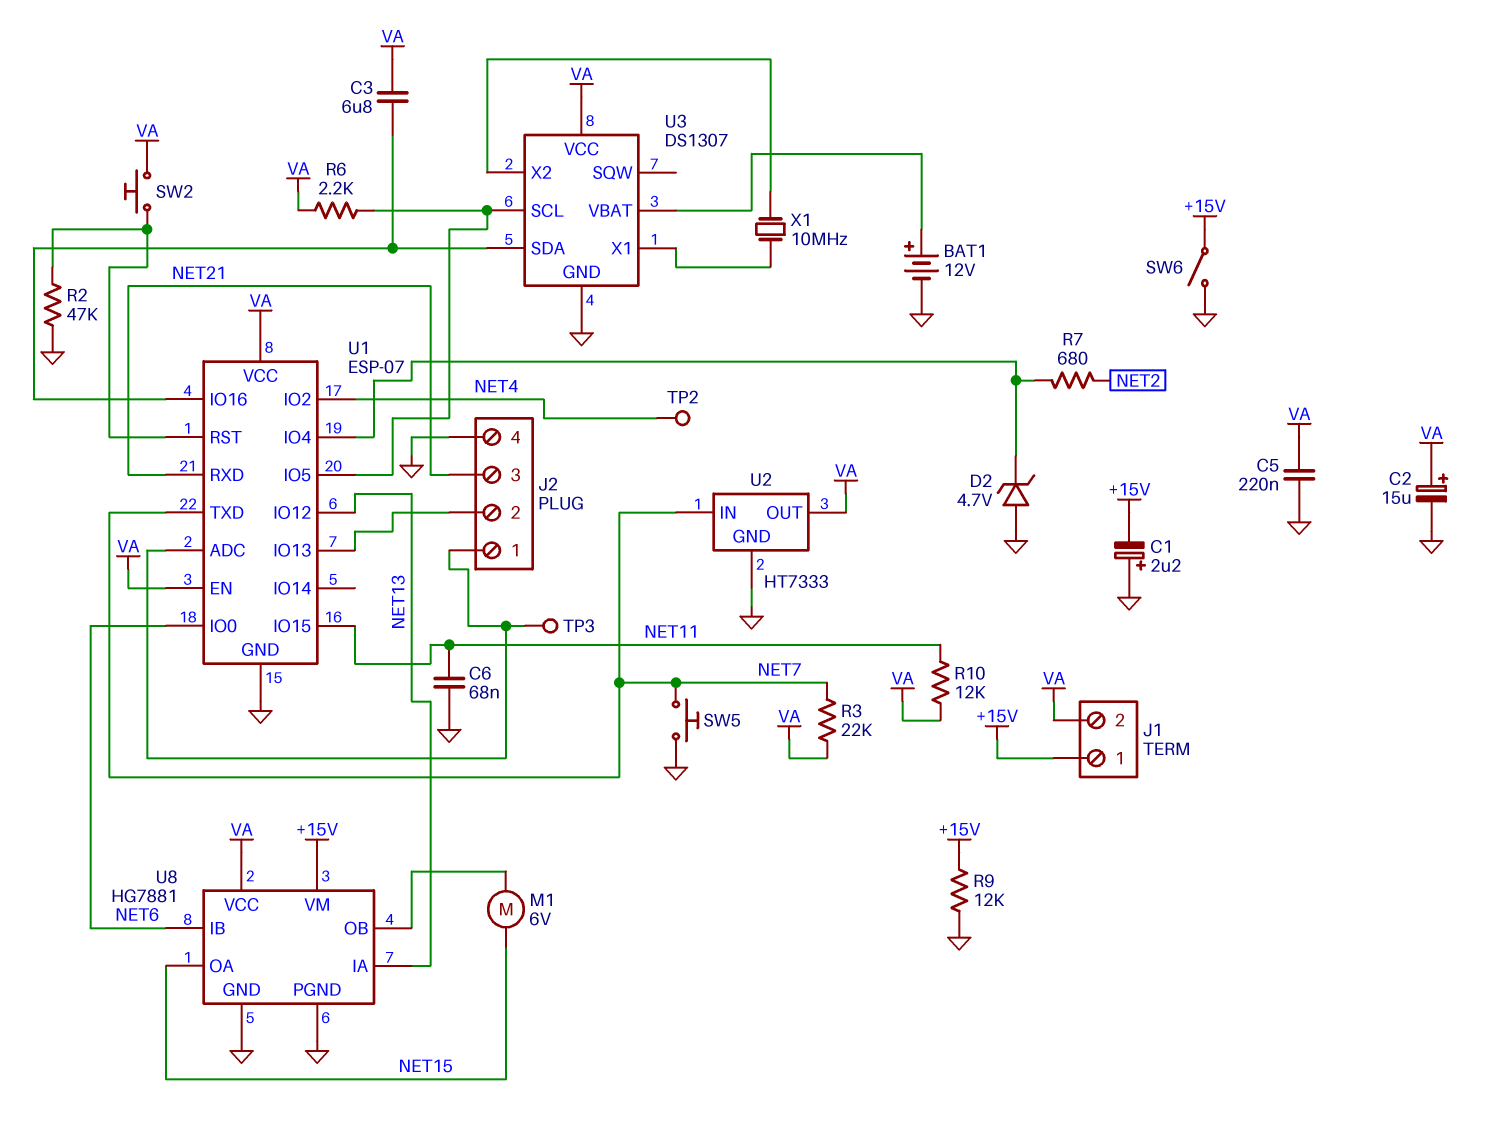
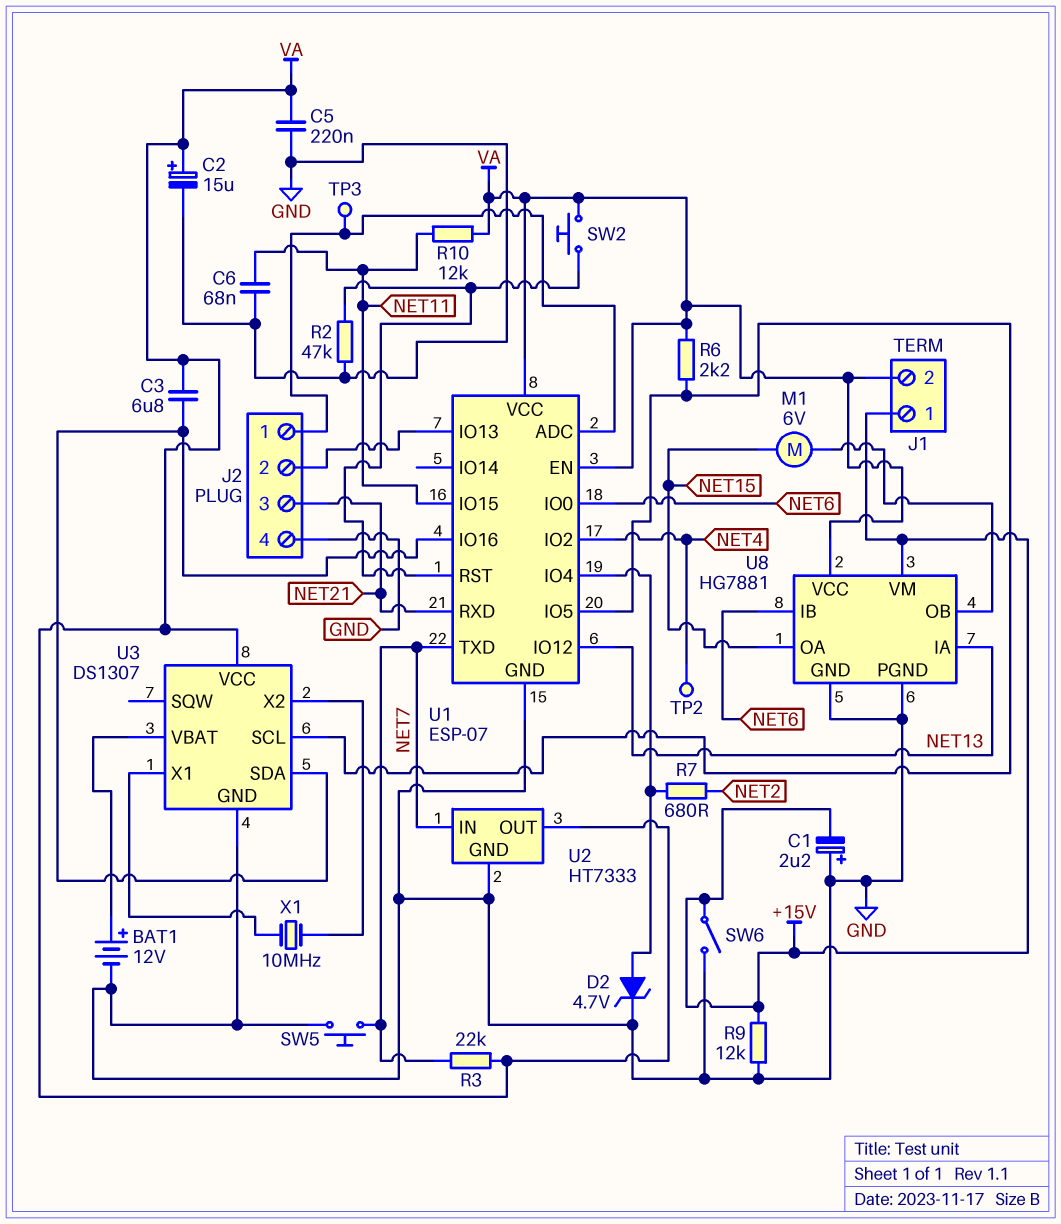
D2: zener 4.7V (A GND, K U1/IO4) -> zener 4.7V (A U1/IO4, K GND)

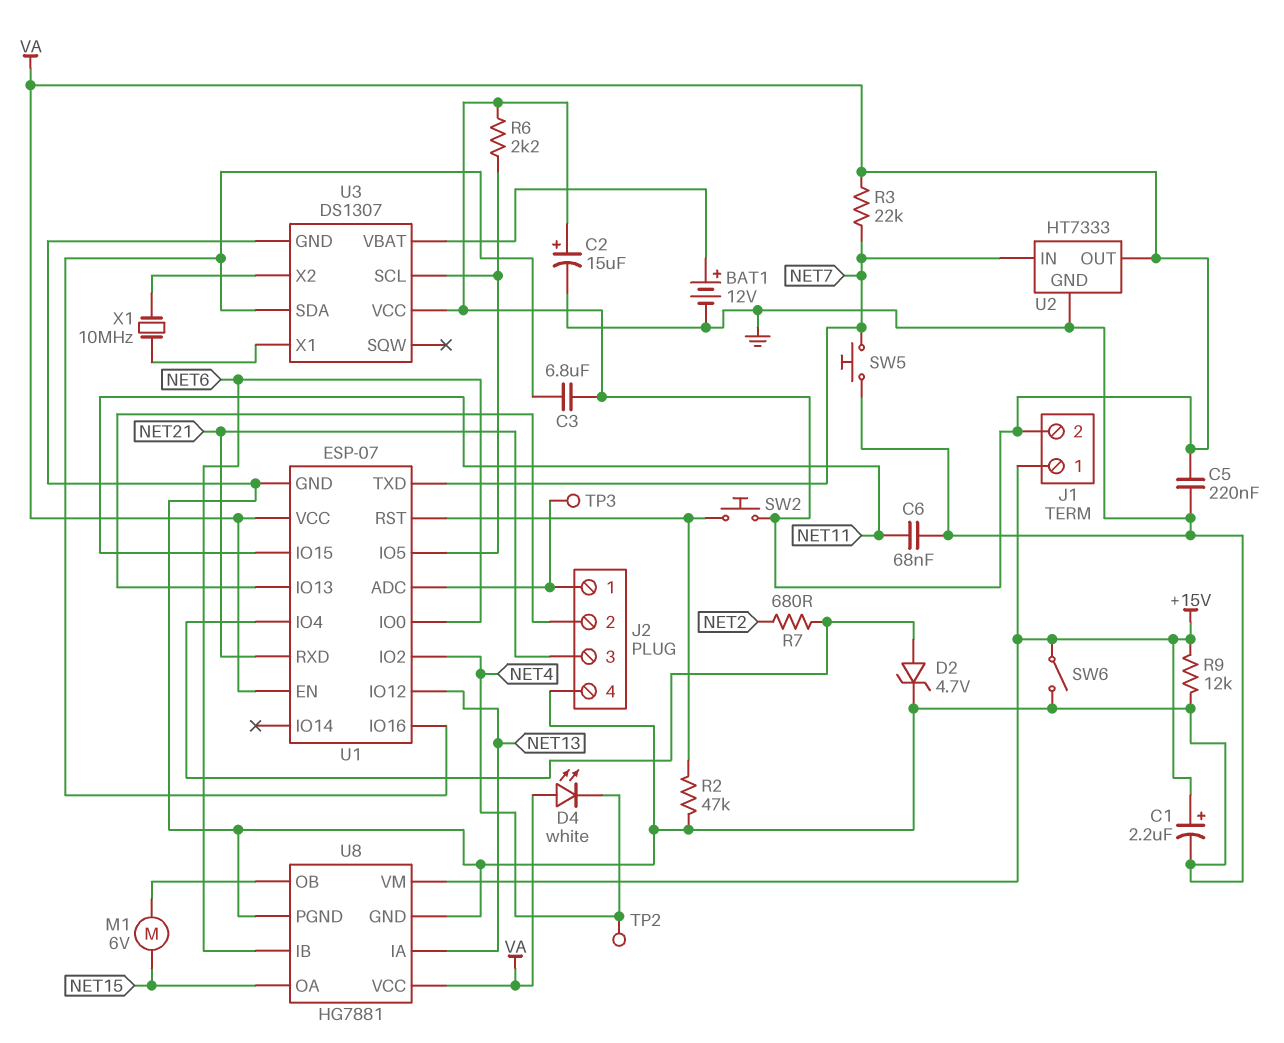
C1: 2.2uF (plus GND, minus +15V) -> 2.2uF (plus +15V, minus GND)
D4: none -> LED white (A VA, K NET4)
R10: 12k (NET11, VA) -> none

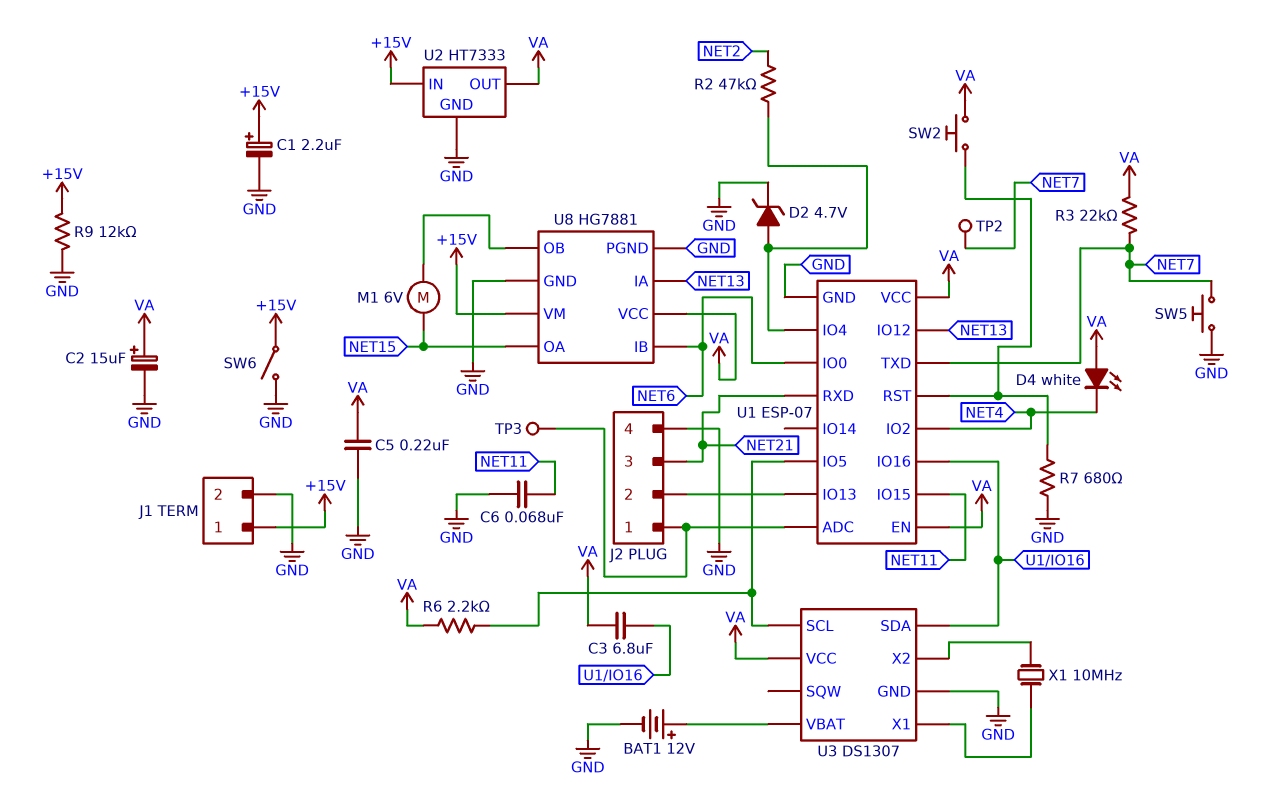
J1 pin 2: VA -> GND
R2: 47k (GND, U1/RST) -> 47k (NET2, U1/IO4)
R7: 680 (NET2, U1/IO4) -> 680 (GND, U1/RST)
TP2: test point (NET4) -> test point (NET7)
U2 pin IN: NET7 -> +15V

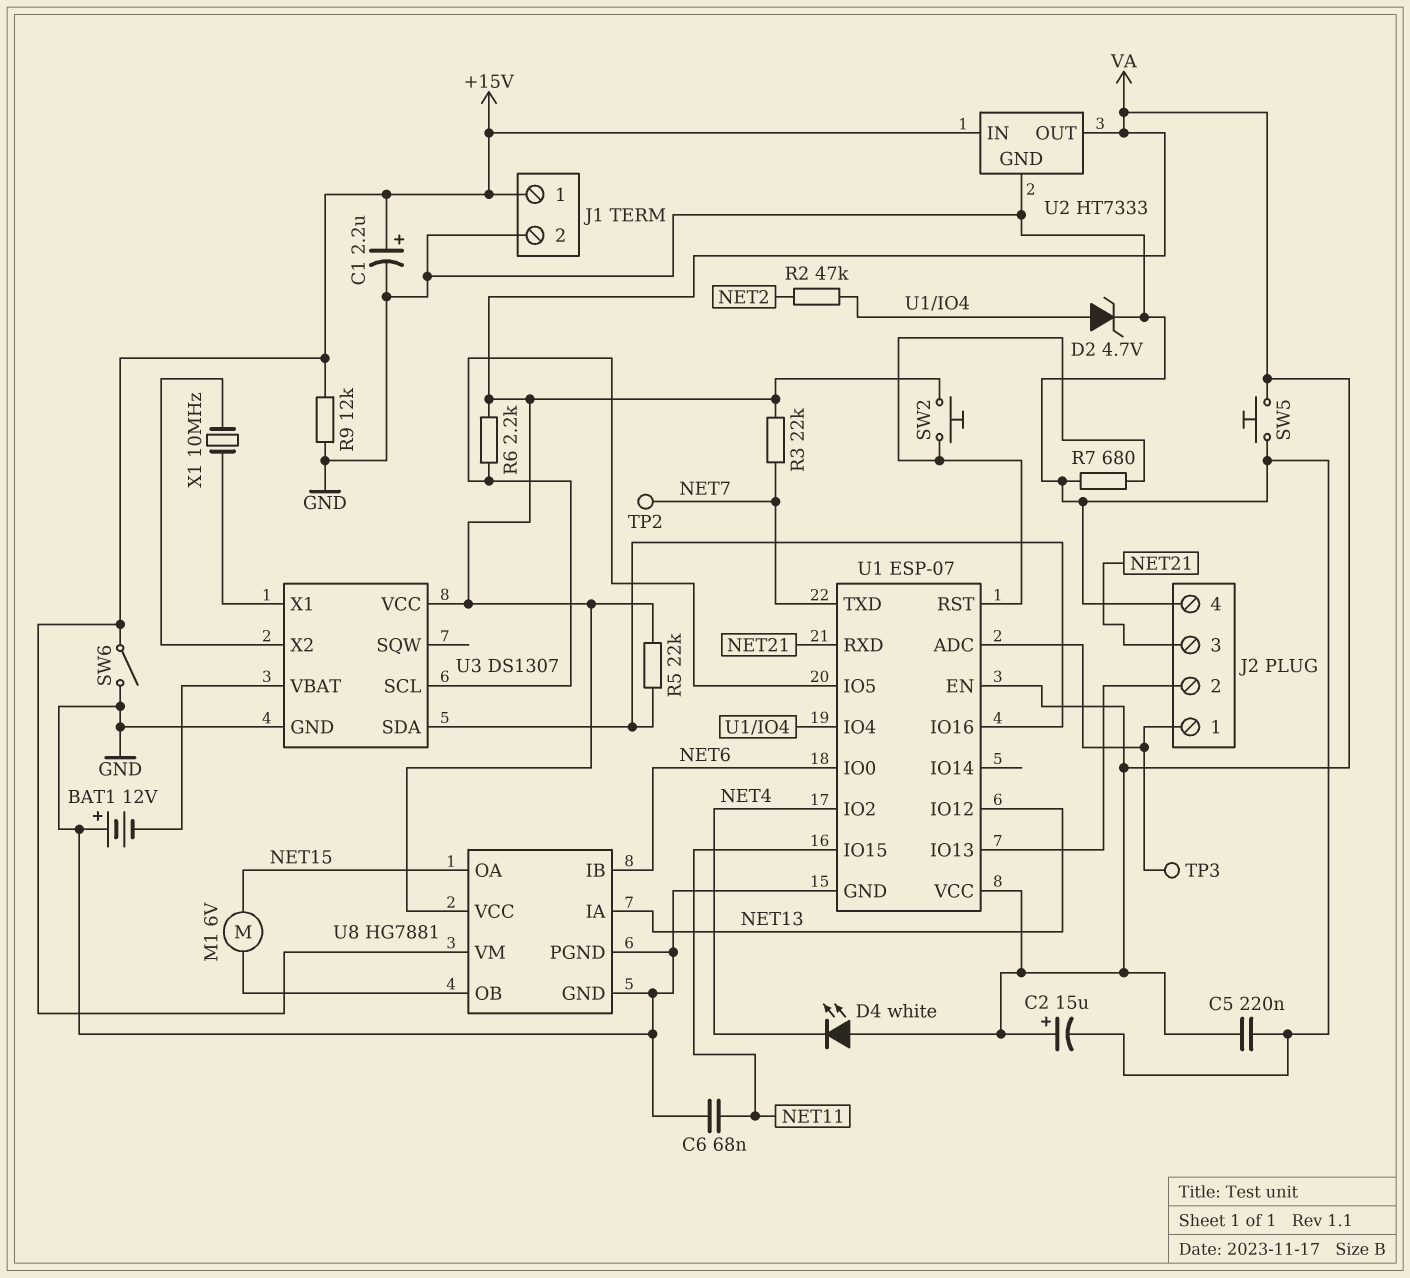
BAT1: 12V (plus U3/VBAT, minus GND) -> 12V (plus GND, minus U3/VBAT)
C3: 6.8uF (U1/IO16, VA) -> none
R5: none -> 22k (U1/IO16, VA)
SW5: button (GND, NET7) -> button (GND, VA)

